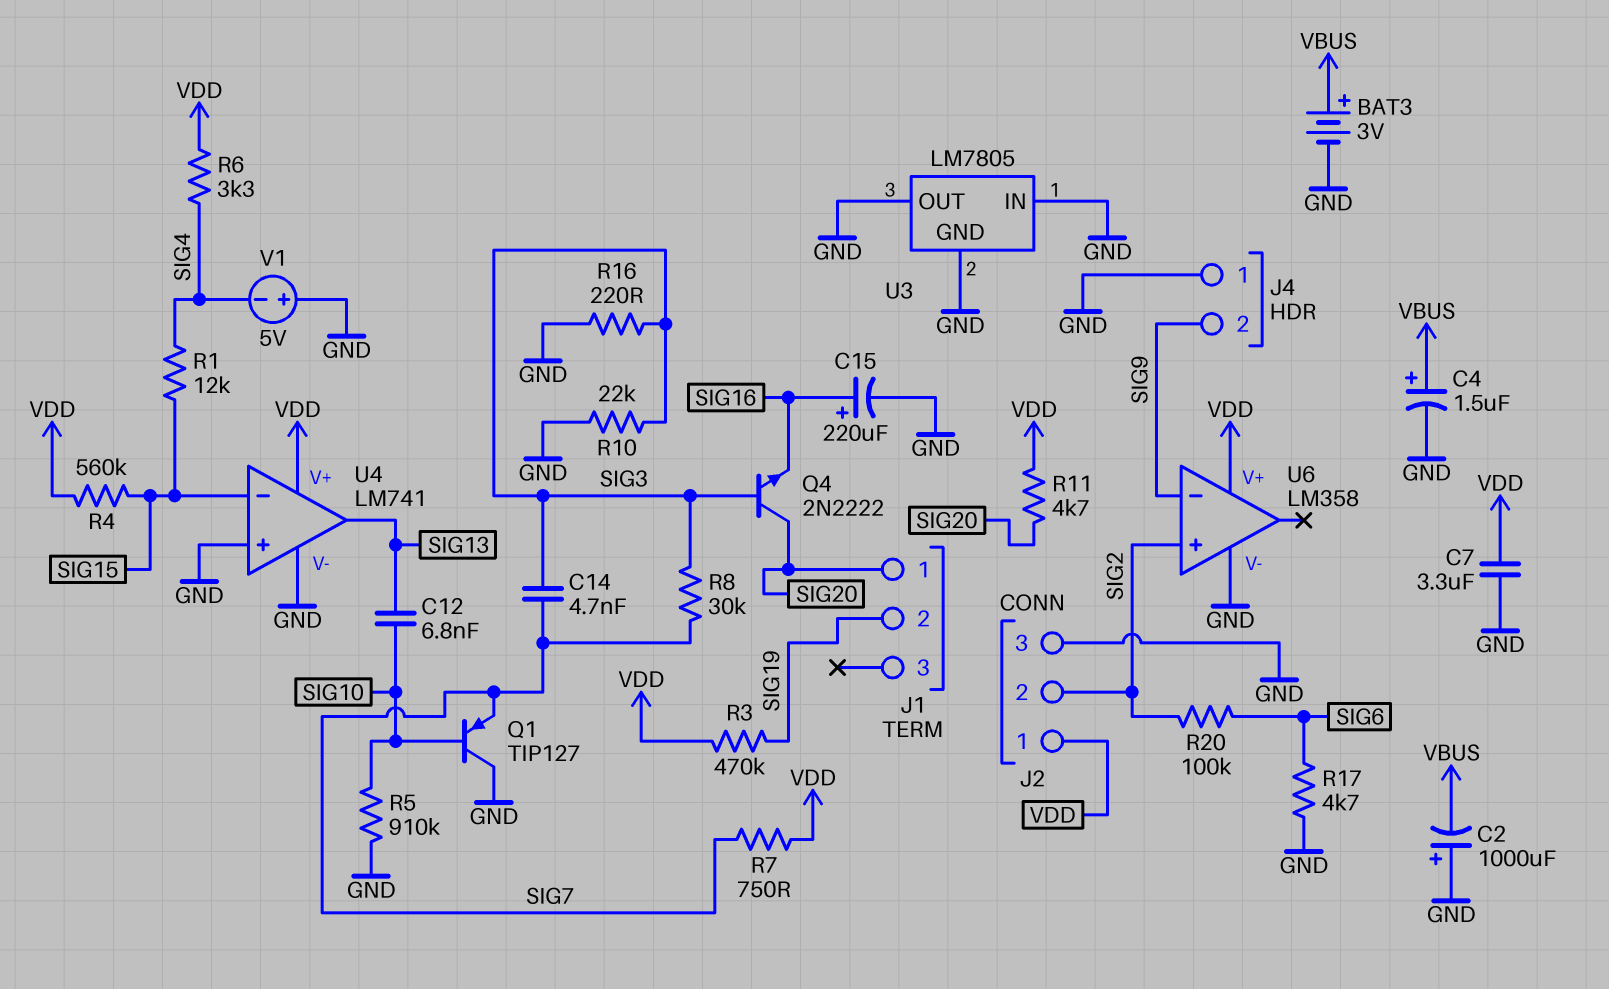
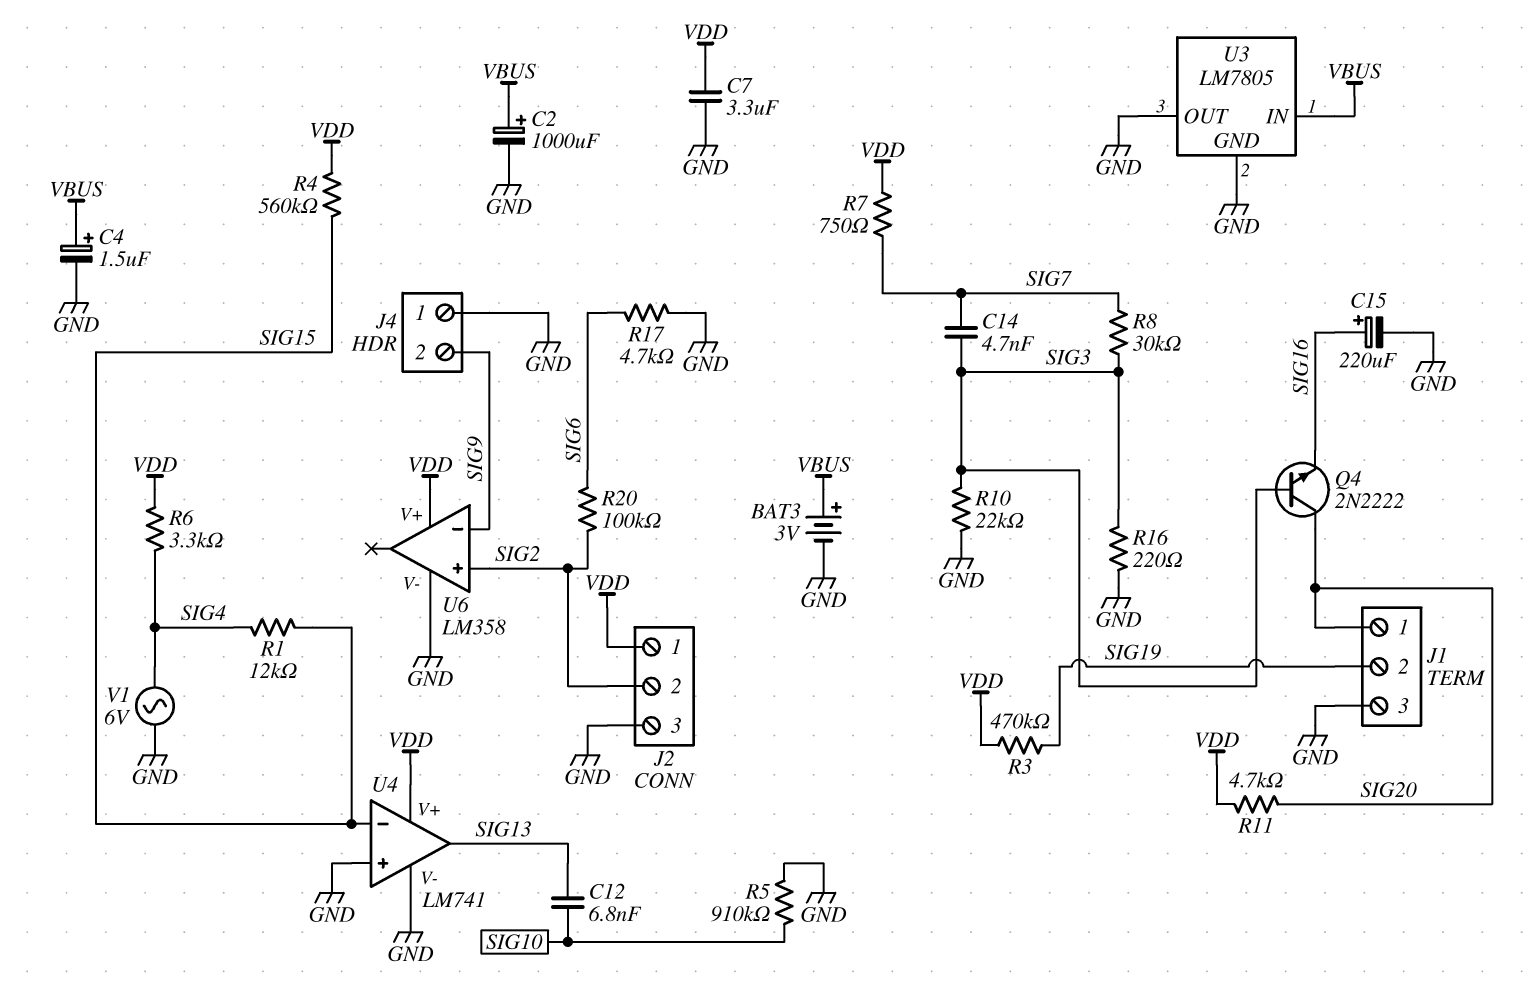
C2: 1000uF (plus GND, minus VBUS) -> 1000uF (plus VBUS, minus GND)
J1 pin 3: none -> GND
Q1: PNP TIP127 (B SIG10, C GND, E SIG7) -> none
U3 pin IN: GND -> VBUS
V1: 5V (plus GND, minus SIG4) -> AC 6V (GND, SIG4)

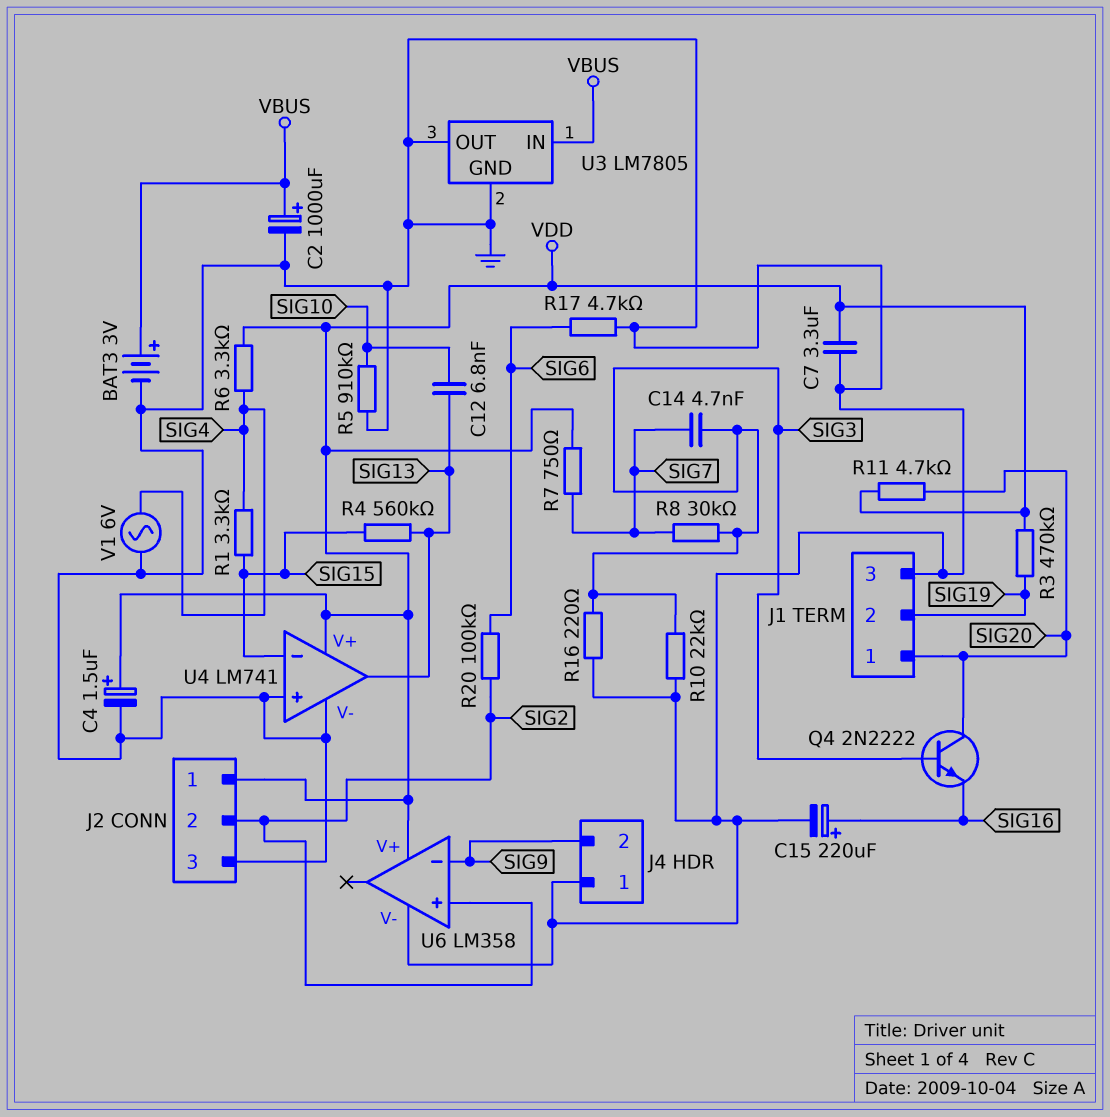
C4: 1.5uF (plus VBUS, minus GND) -> 1.5uF (plus VDD, minus GND)
R1: 12k (SIG4, SIG15) -> 3.3k (SIG4, SIG15)
R4: 560k (SIG15, VDD) -> 560k (SIG13, SIG15)

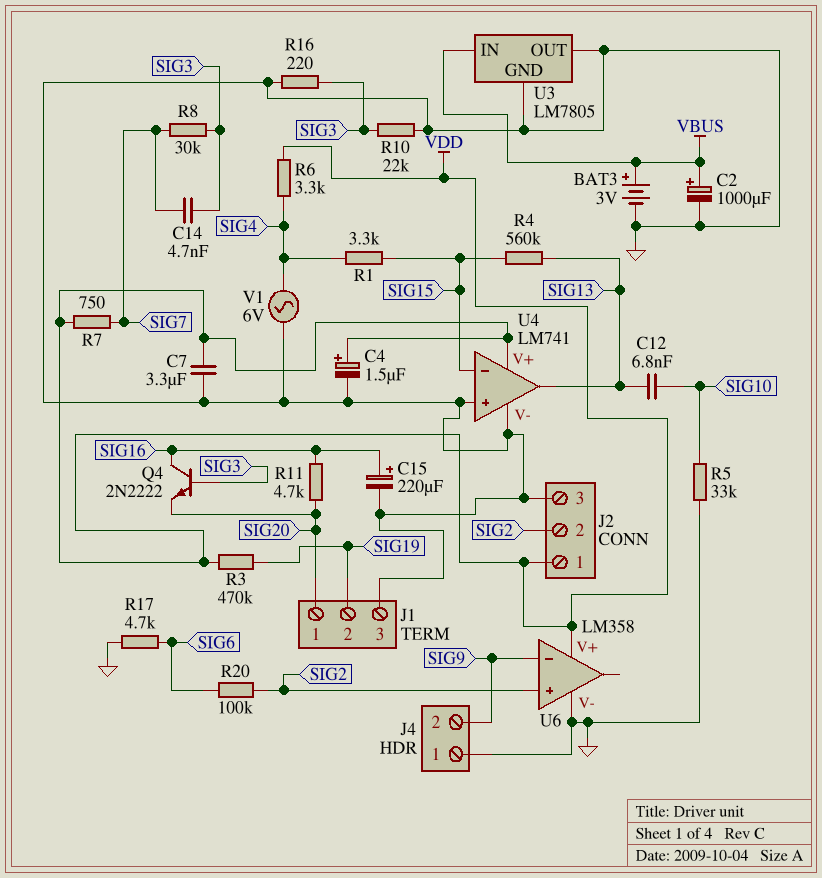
Q4: NPN 2N2222 (B SIG3, C SIG20, E SIG16) -> NPN 2N2222 (B SIG3, C SIG16, E SIG20)
R5: 910k (GND, SIG10) -> 33k (GND, SIG10)
R11: 4.7k (SIG20, VDD) -> 4.7k (SIG16, SIG20)

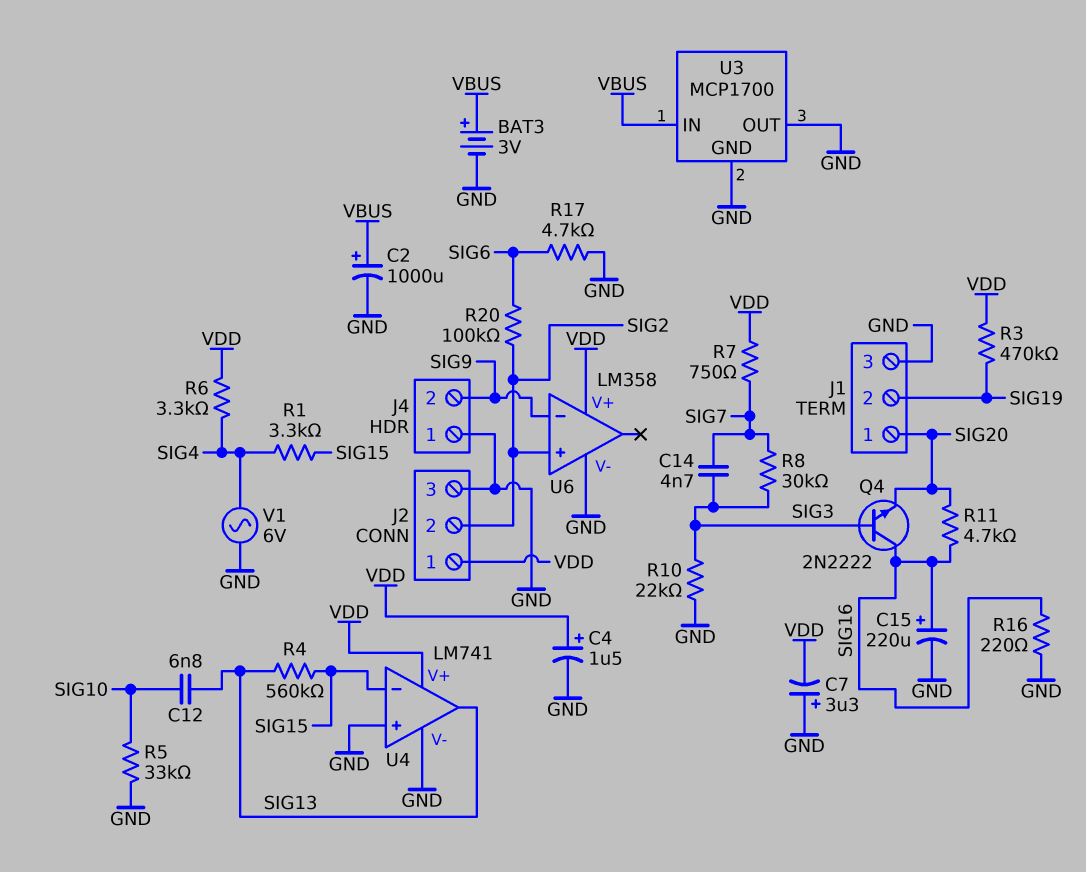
C7: 3.3uF (GND, VDD) -> 3.3uF (plus GND, minus VDD)
R16: 220 (GND, SIG3) -> 220 (GND, SIG16)
U3: LM7805 -> MCP1700

